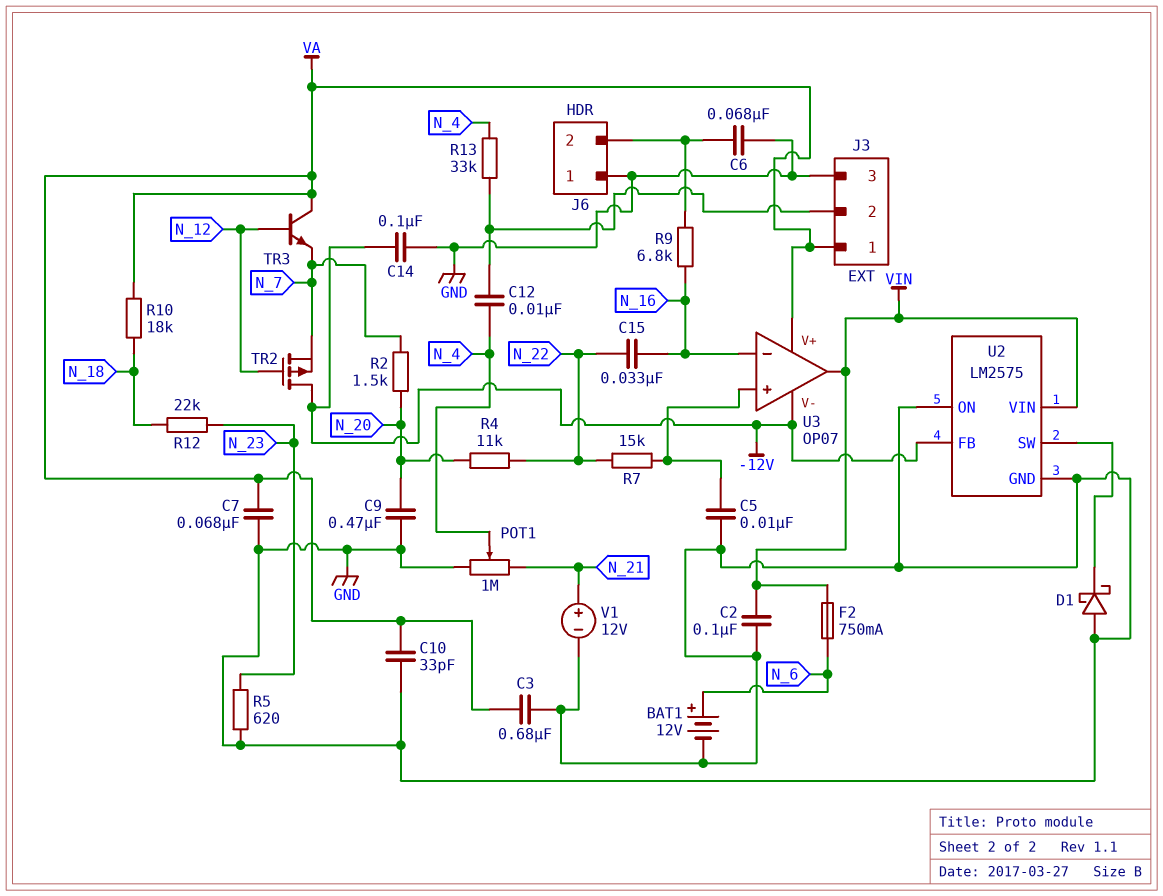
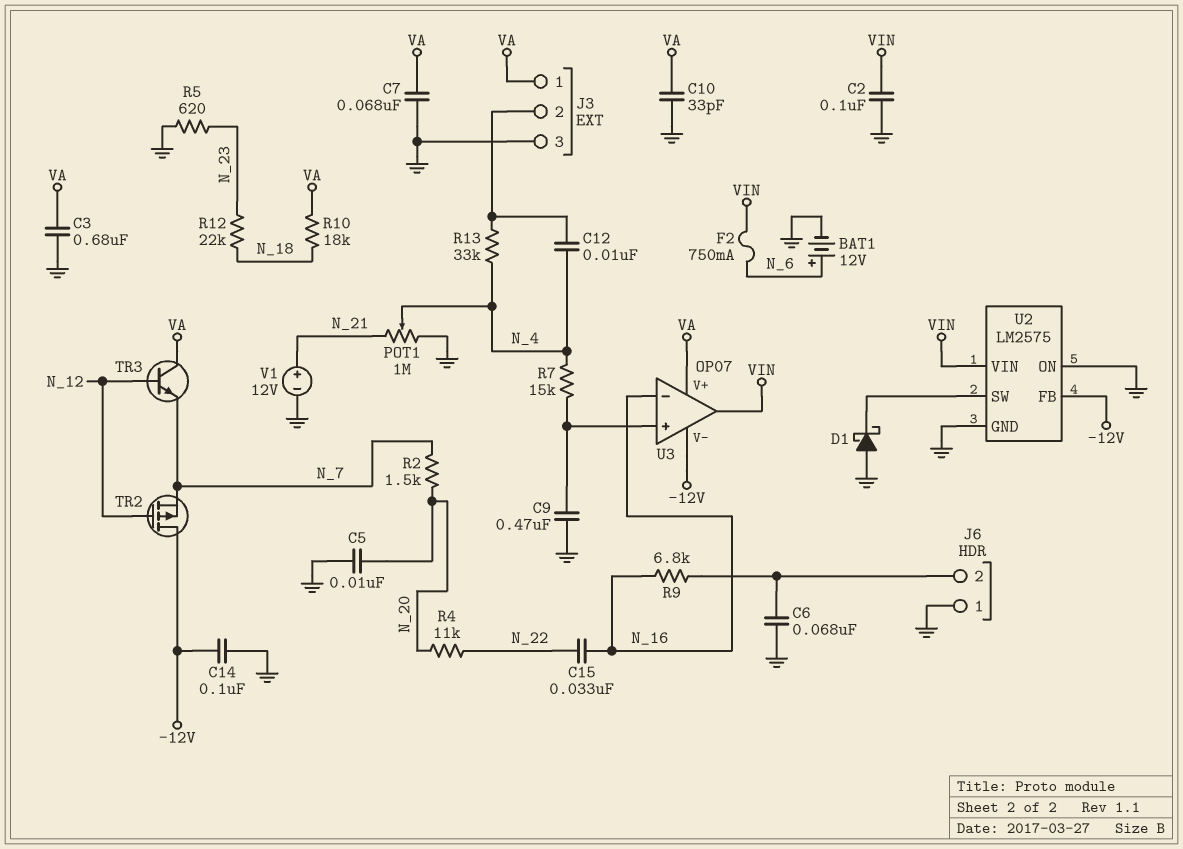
C5: 10nF (GND, U3/in+) -> 10nF (GND, N_20)
C9: 470nF (GND, N_20) -> 470nF (GND, U3/in+)
R7: 15k (N_22, U3/in+) -> 15k (N_4, U3/in+)

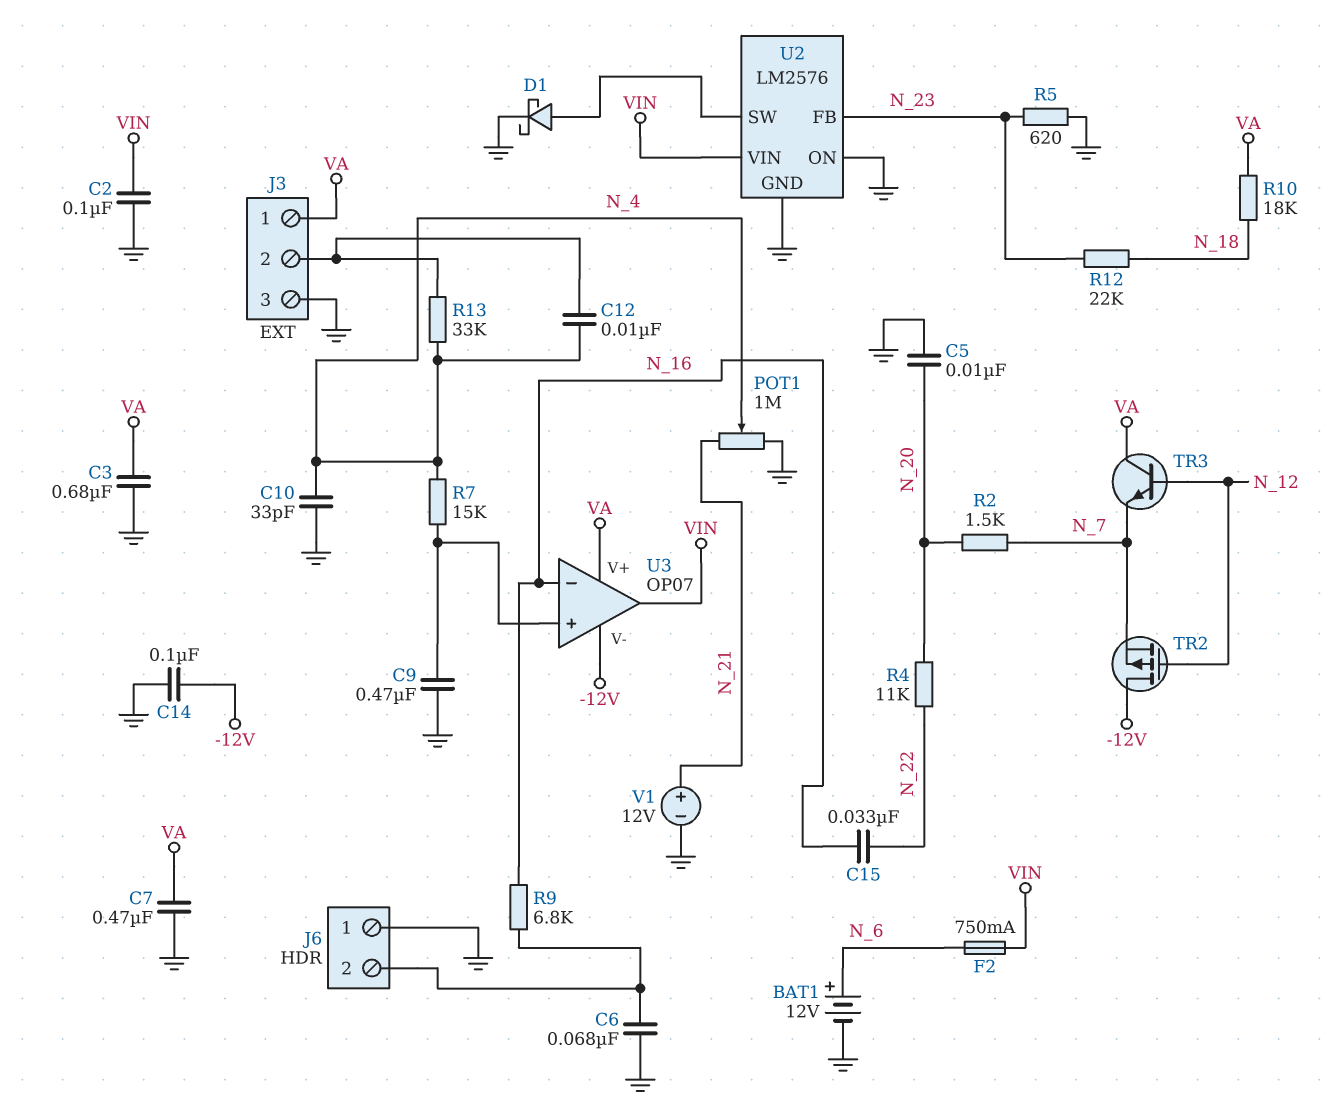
C7: 68nF (GND, VA) -> 470nF (GND, VA)
C10: 33pF (GND, VA) -> 33pF (GND, N_4)
D1: schottky (A GND, K U2/SW) -> schottky (A U2/SW, K GND)
U2: LM2575 -> LM2576
U2 pin FB: -12V -> N_23

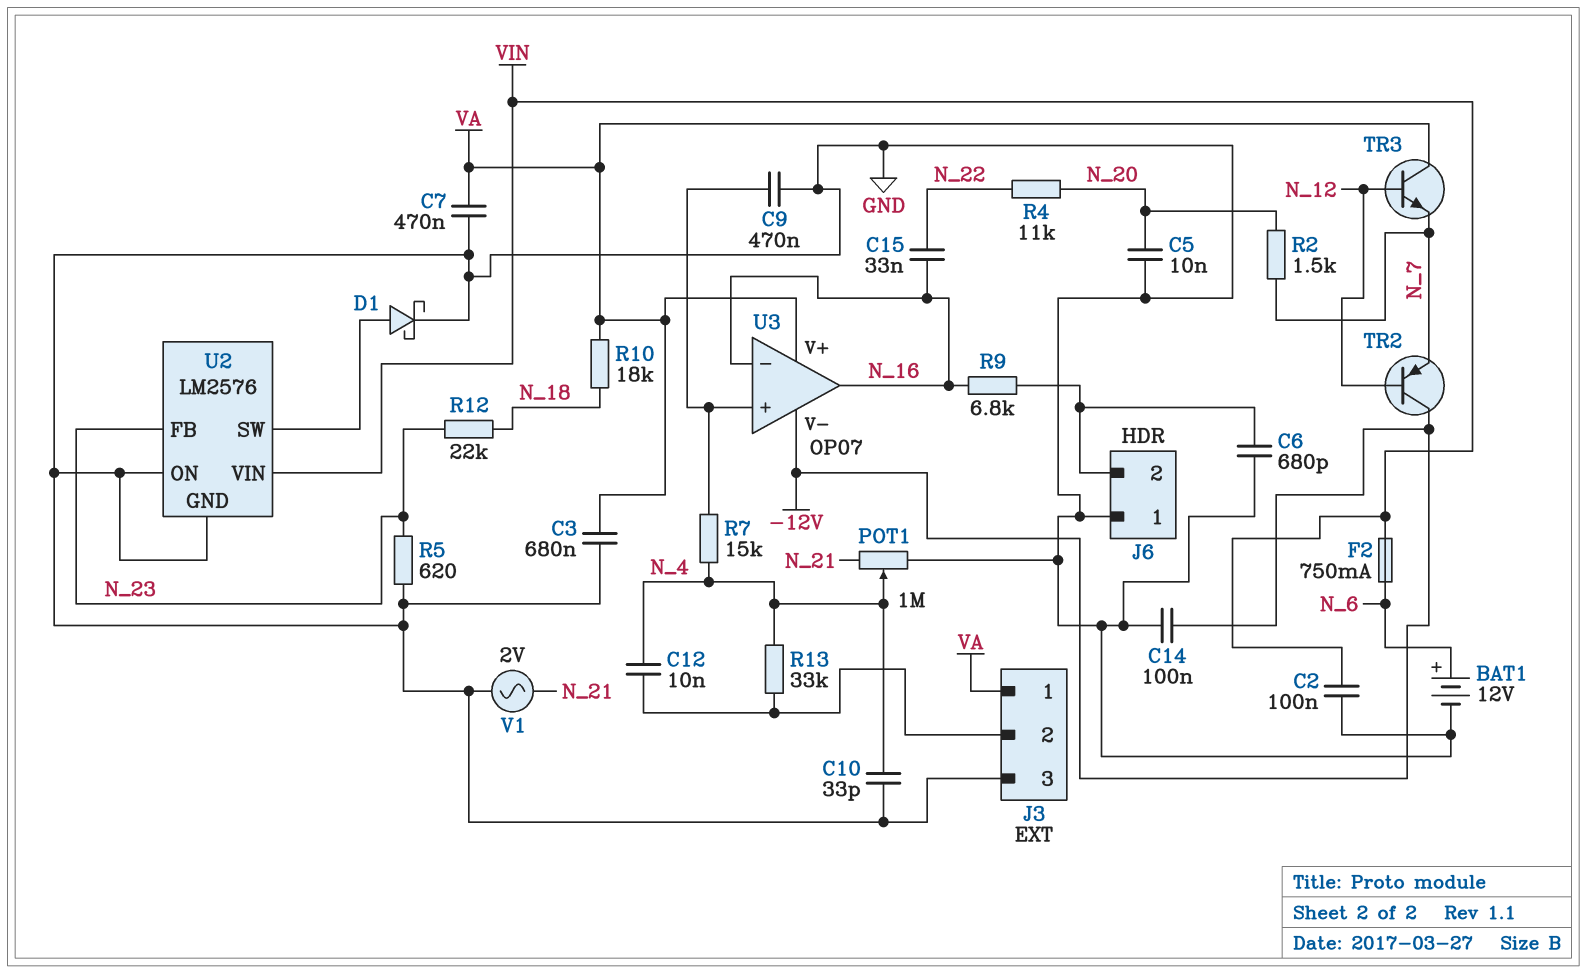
C6: 68nF (GND, J6/2) -> 680pF (GND, J6/2)
TR2: PMOS (G N_12, D -12V, S N_7) -> PNP (B N_12, C -12V, E N_7)
U3 pin out: VIN -> N_16
V1: 12V (plus N_21, minus GND) -> AC 2V (GND, N_21)

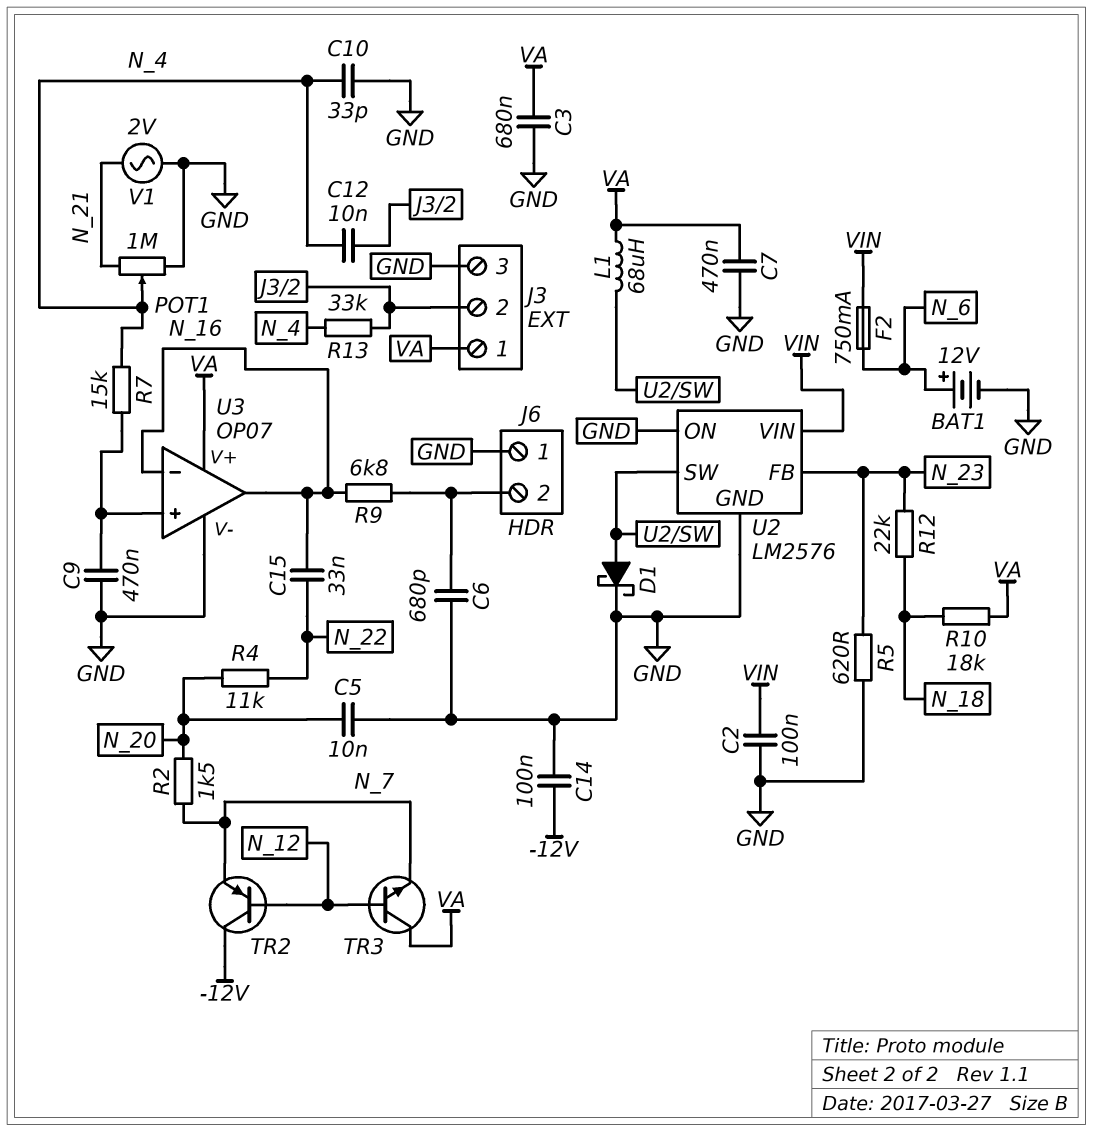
L1: none -> 68uH (U2/SW, VA)
U3 pin V-: -12V -> GND

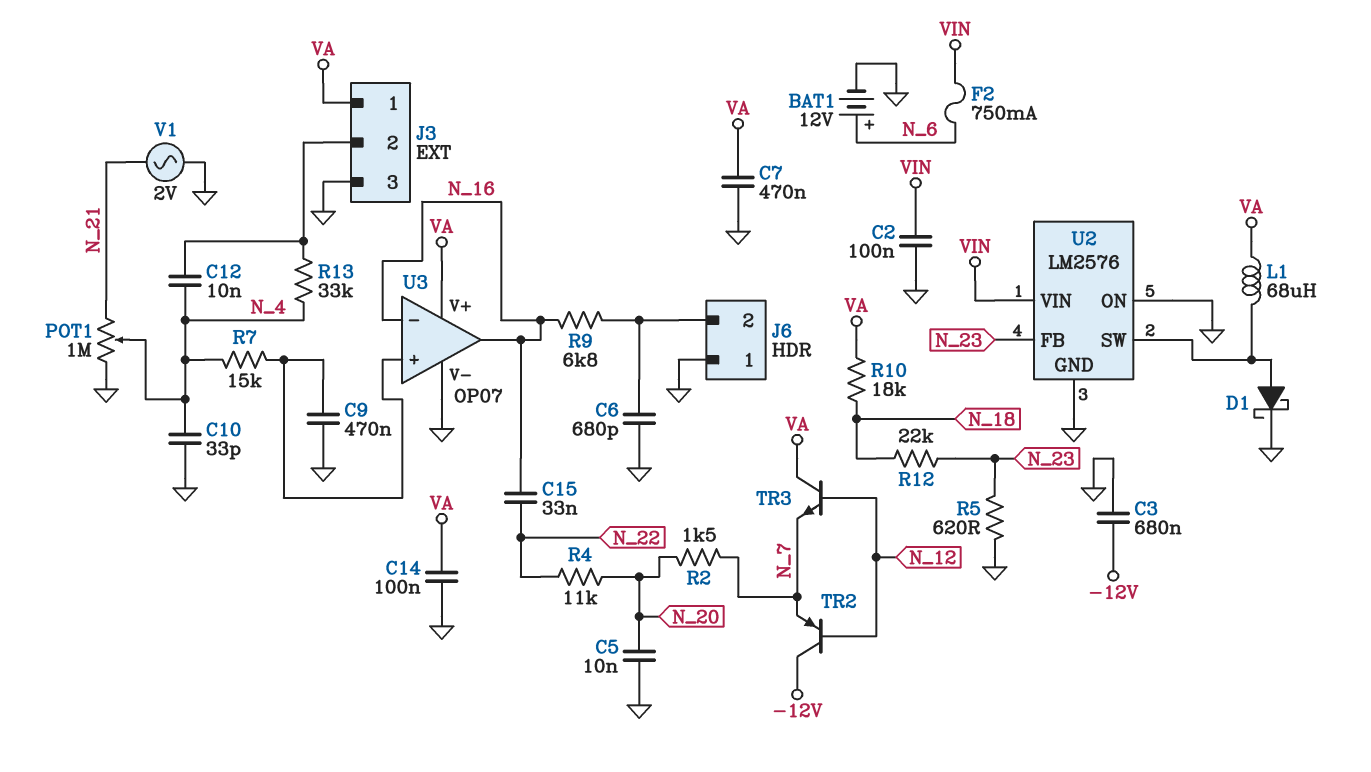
C3: 680nF (GND, VA) -> 680nF (-12V, GND)
C14: 100nF (-12V, GND) -> 100nF (GND, VA)

